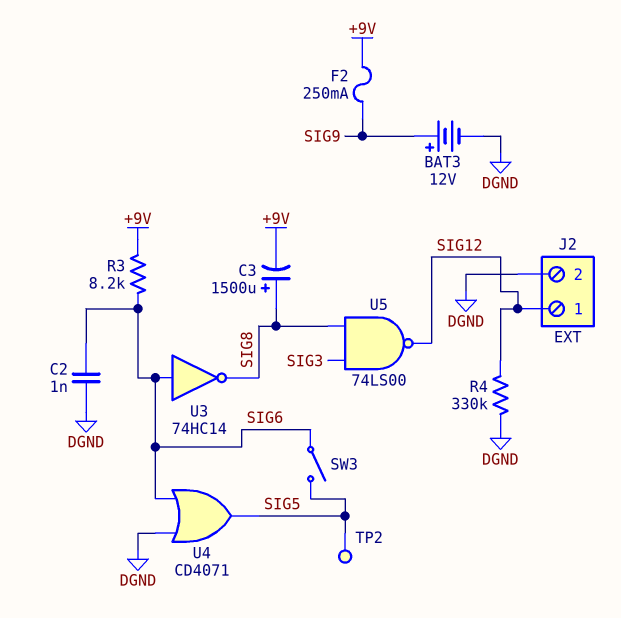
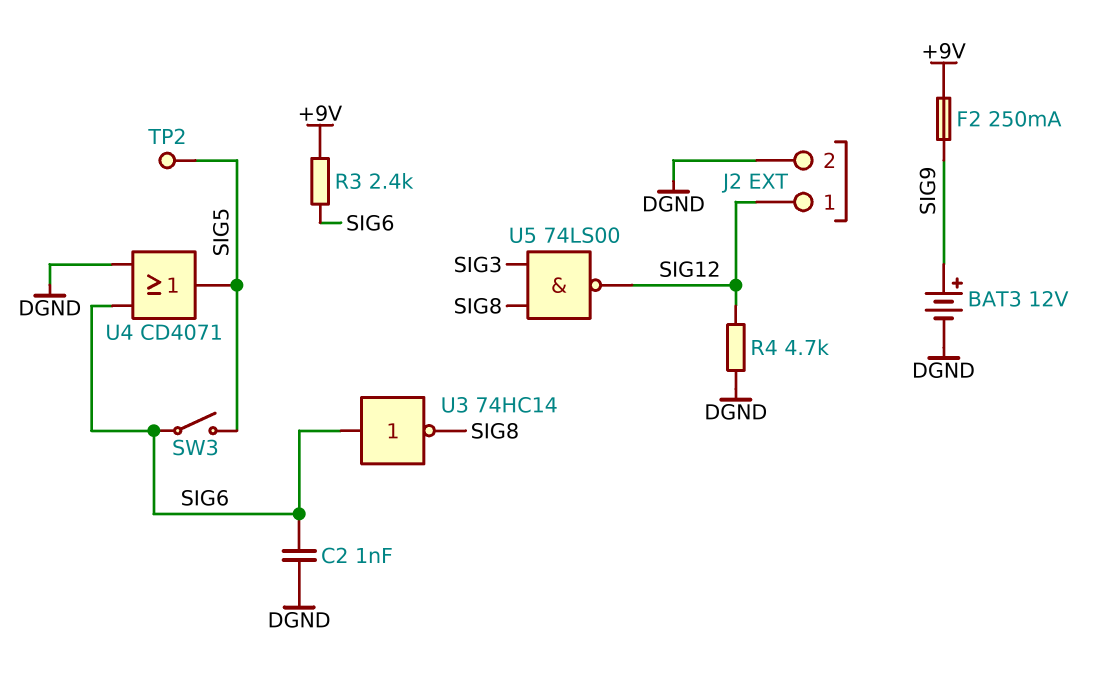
C3: 1500uF (plus SIG8, minus +9V) -> none
R3: 8.2k (+9V, SIG6) -> 2.4k (+9V, SIG6)
R4: 330k (DGND, SIG12) -> 4.7k (DGND, SIG12)

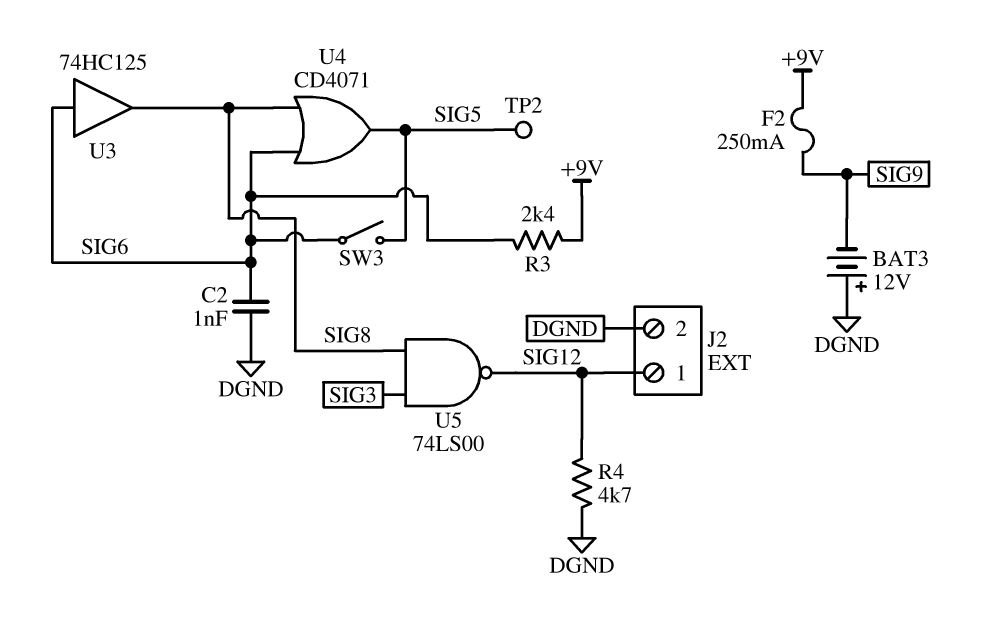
BAT3: 12V (plus SIG9, minus DGND) -> 12V (plus DGND, minus SIG9)
U3: NOT 74HC14 (in SIG6, out SIG8) -> buffer 74HC125 (in SIG6, out SIG8)
U4: OR CD4071 (in DGND, in SIG6, out SIG5) -> OR CD4071 (in SIG6, in SIG8, out SIG5)

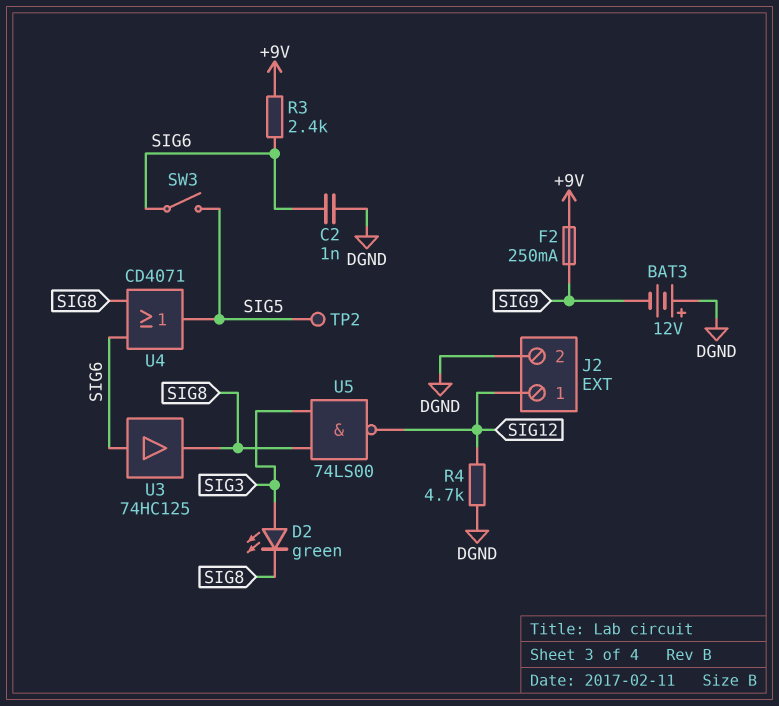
D2: none -> LED green (A SIG3, K SIG8)

